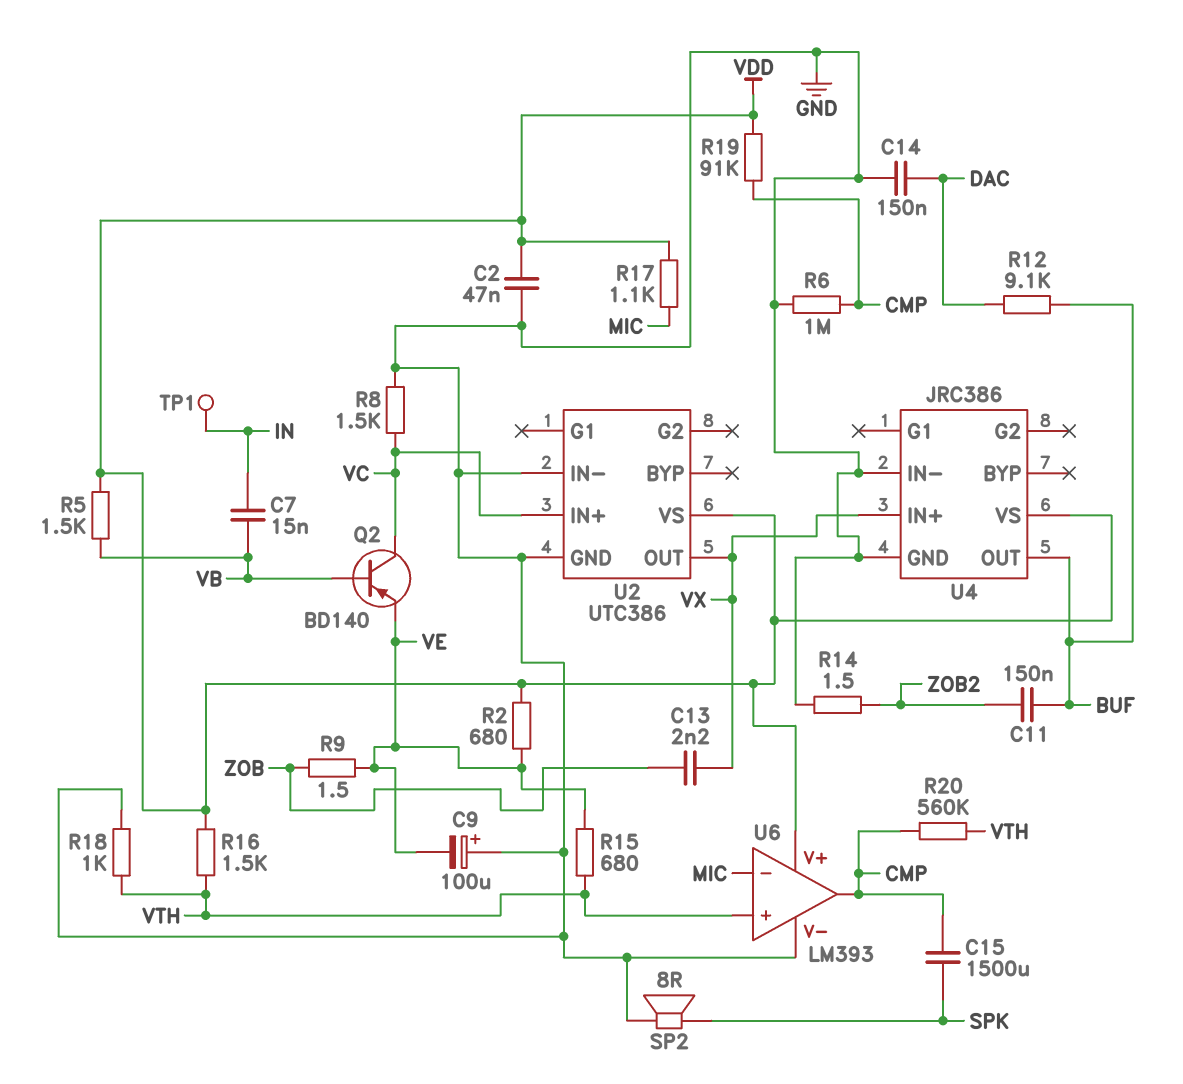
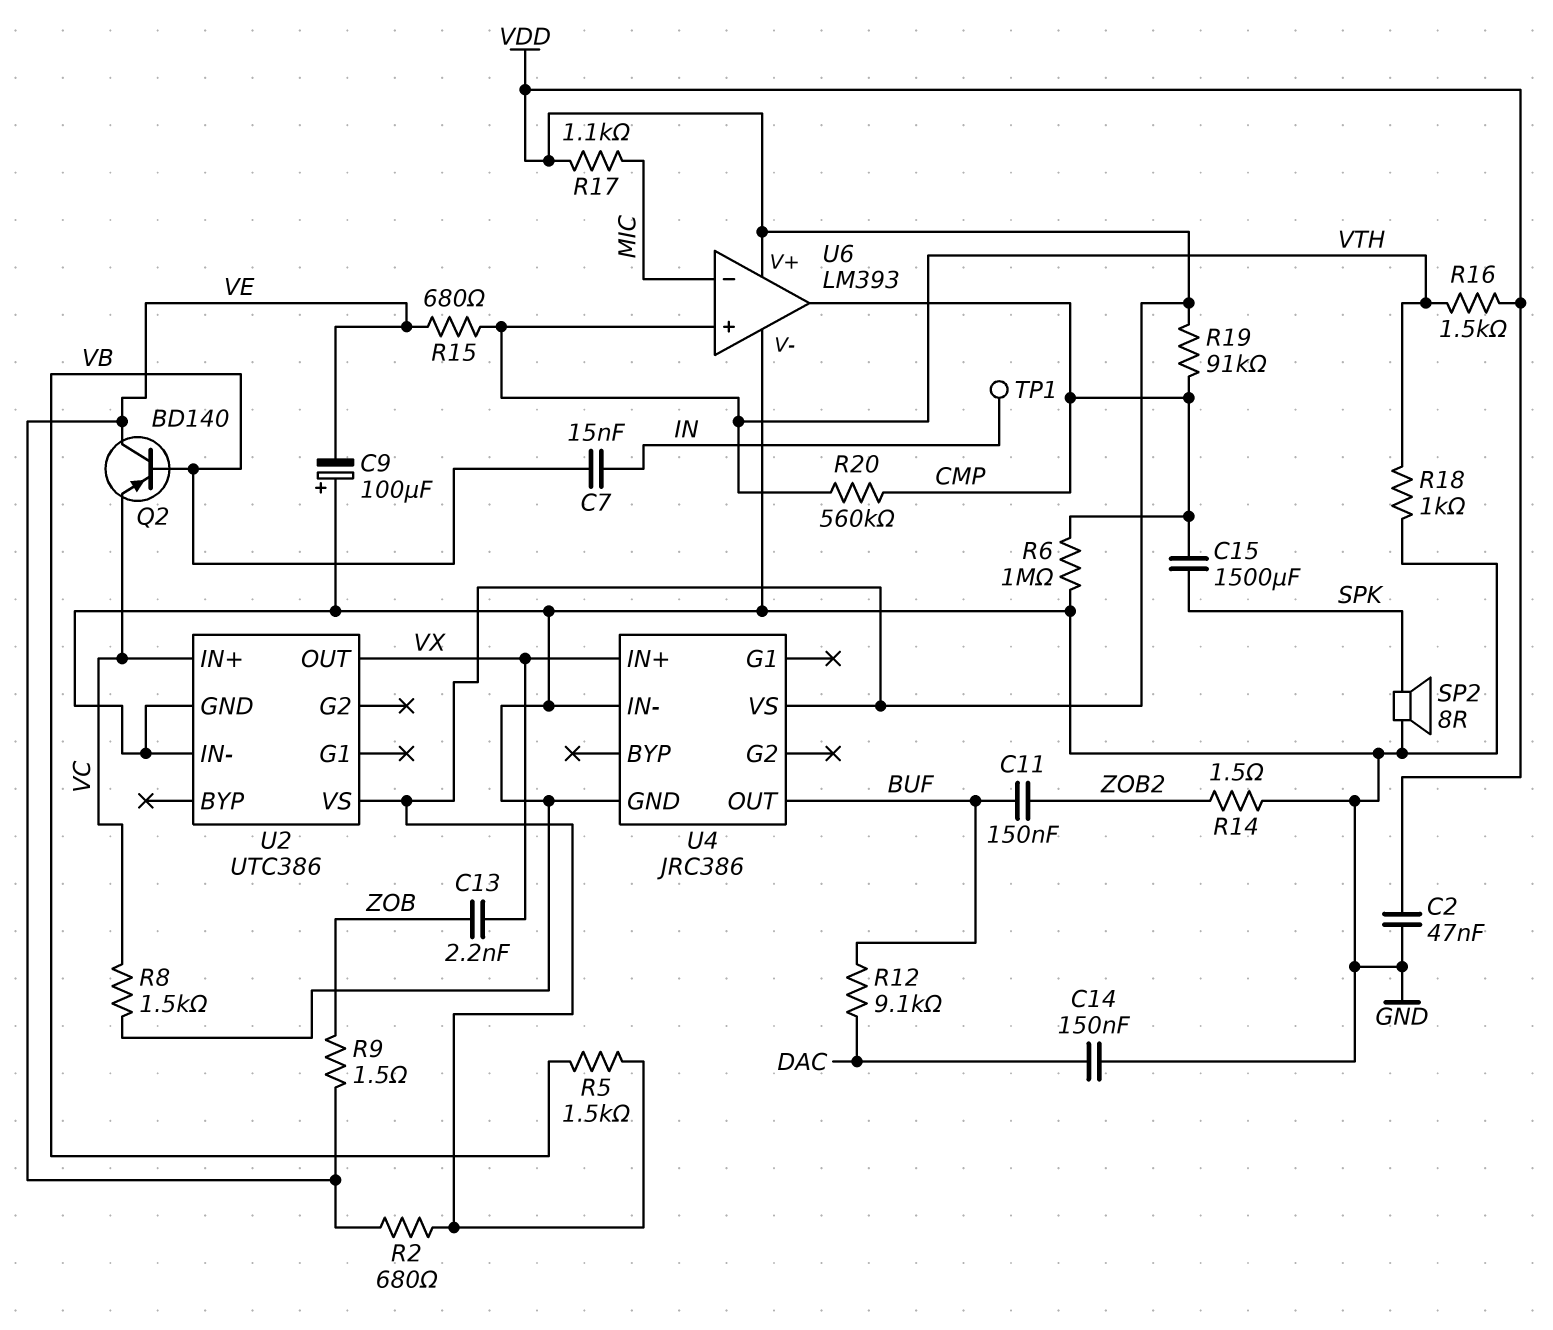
Q2: PNP BD140 (B VB, C VC, E VE) -> PNP BD140 (B VB, C VE, E VC)

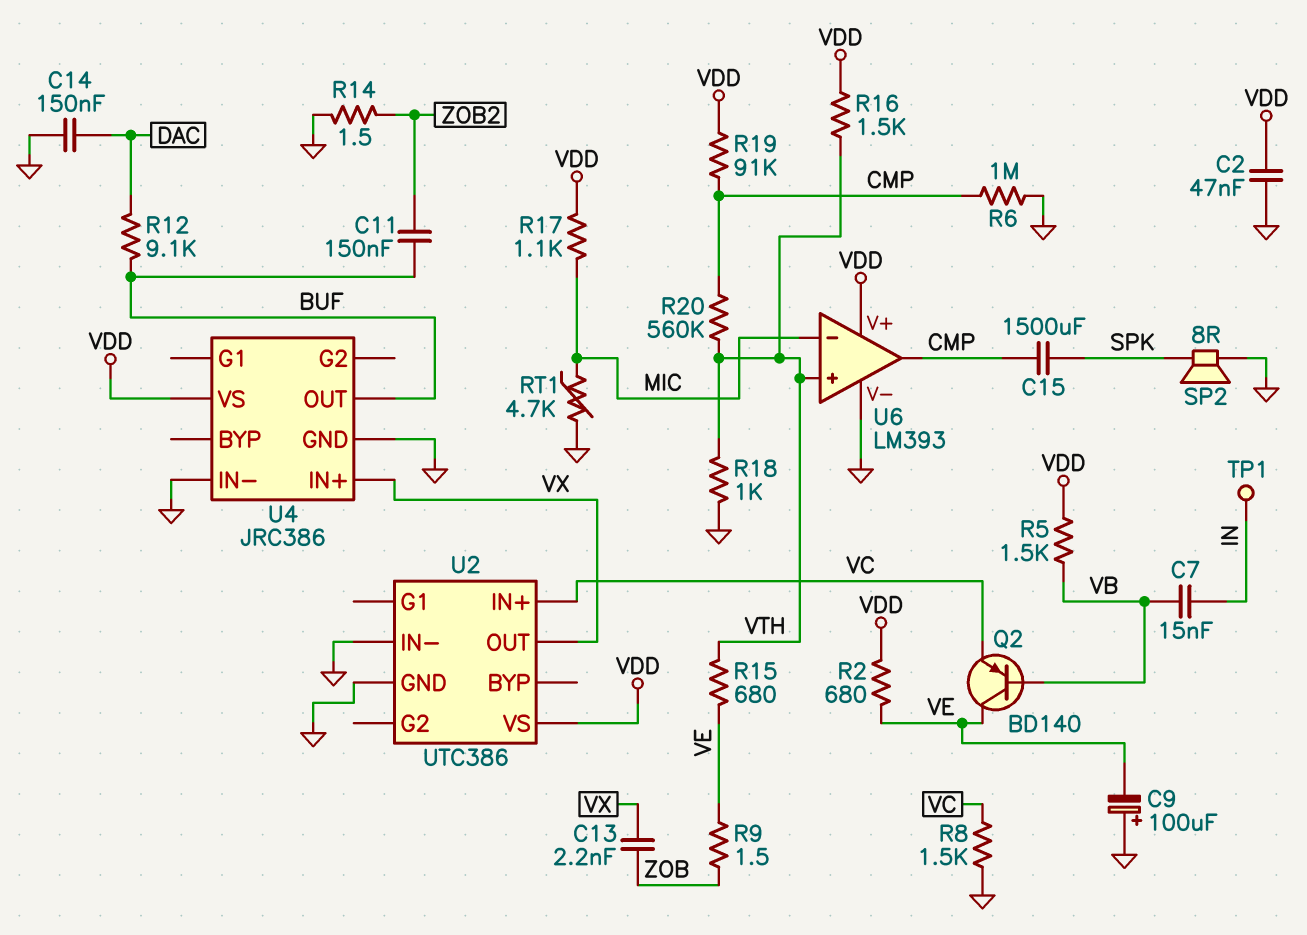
RT1: none -> 4.7k (GND, MIC)

